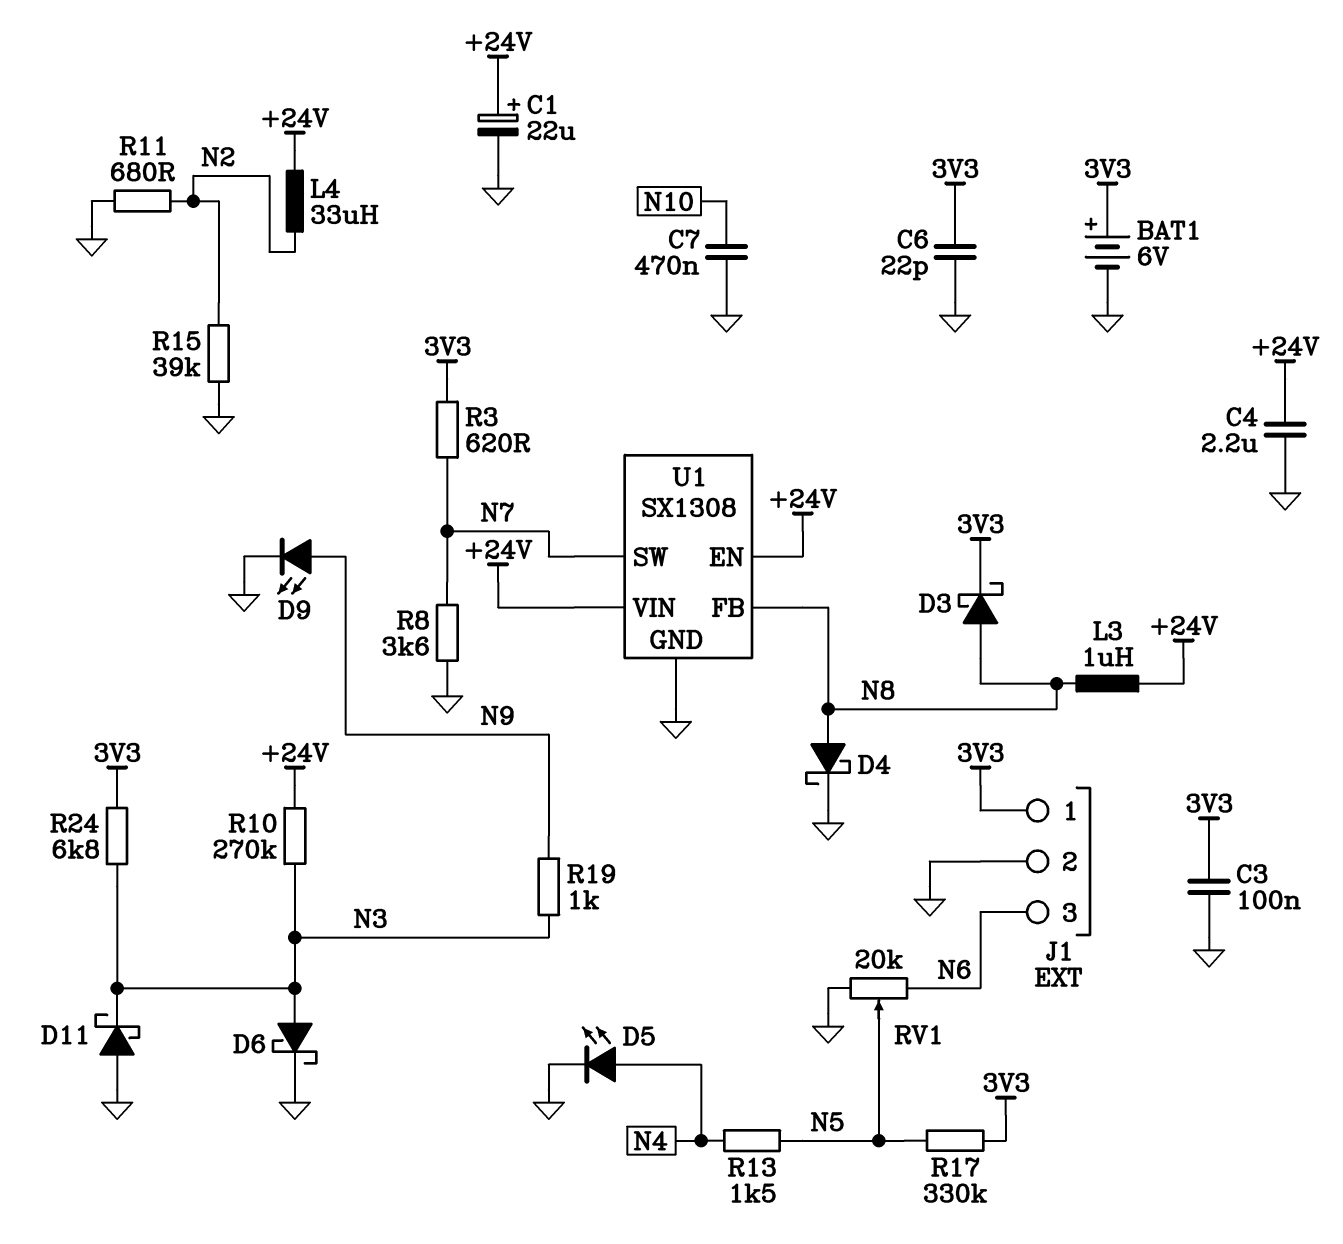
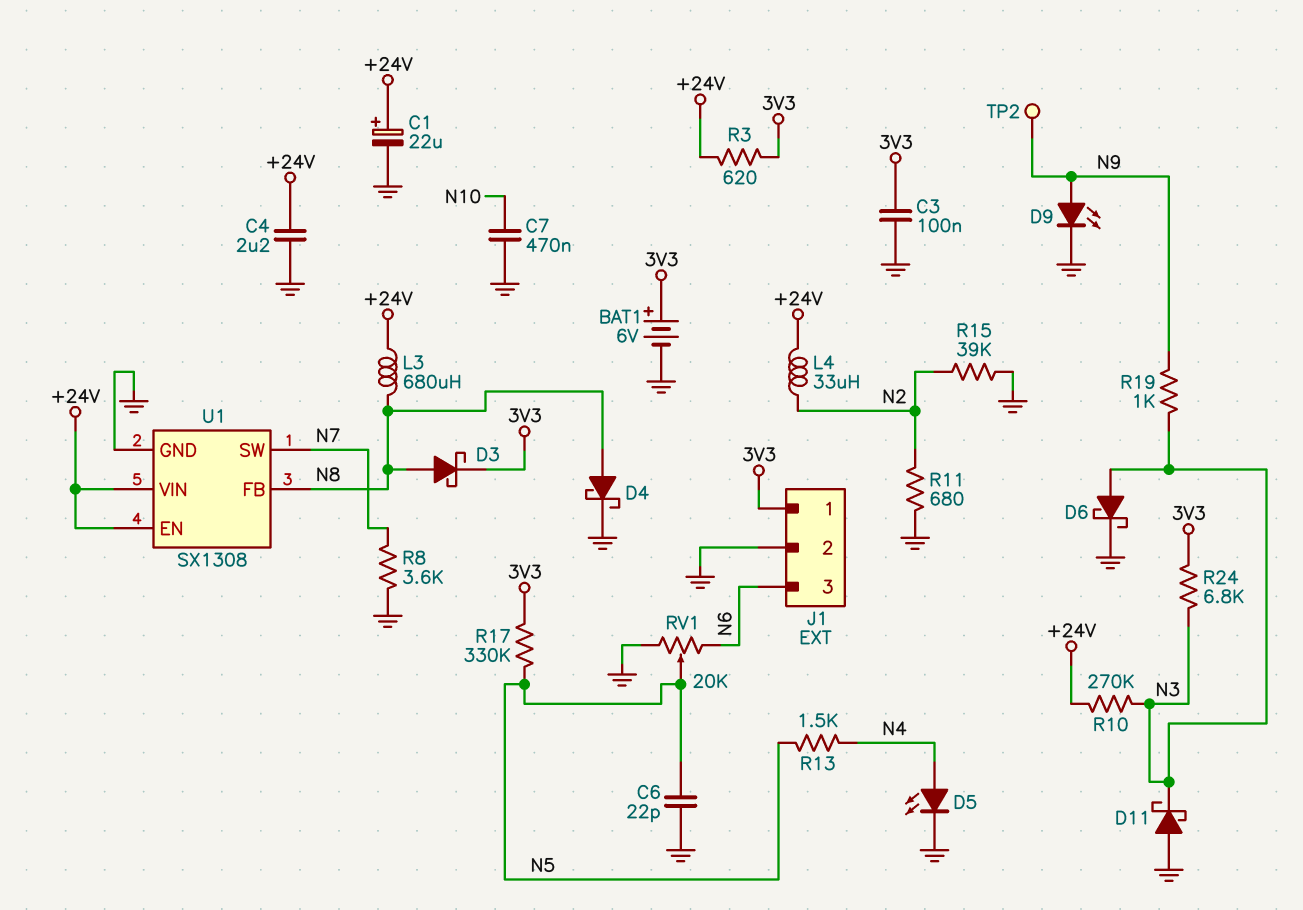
C6: 22pF (3V3, GND) -> 22pF (GND, N5)
L3: 1uH (+24V, N8) -> 680uH (+24V, N8)
R3: 620 (3V3, N7) -> 620 (+24V, 3V3)
TP2: none -> test point (N9)

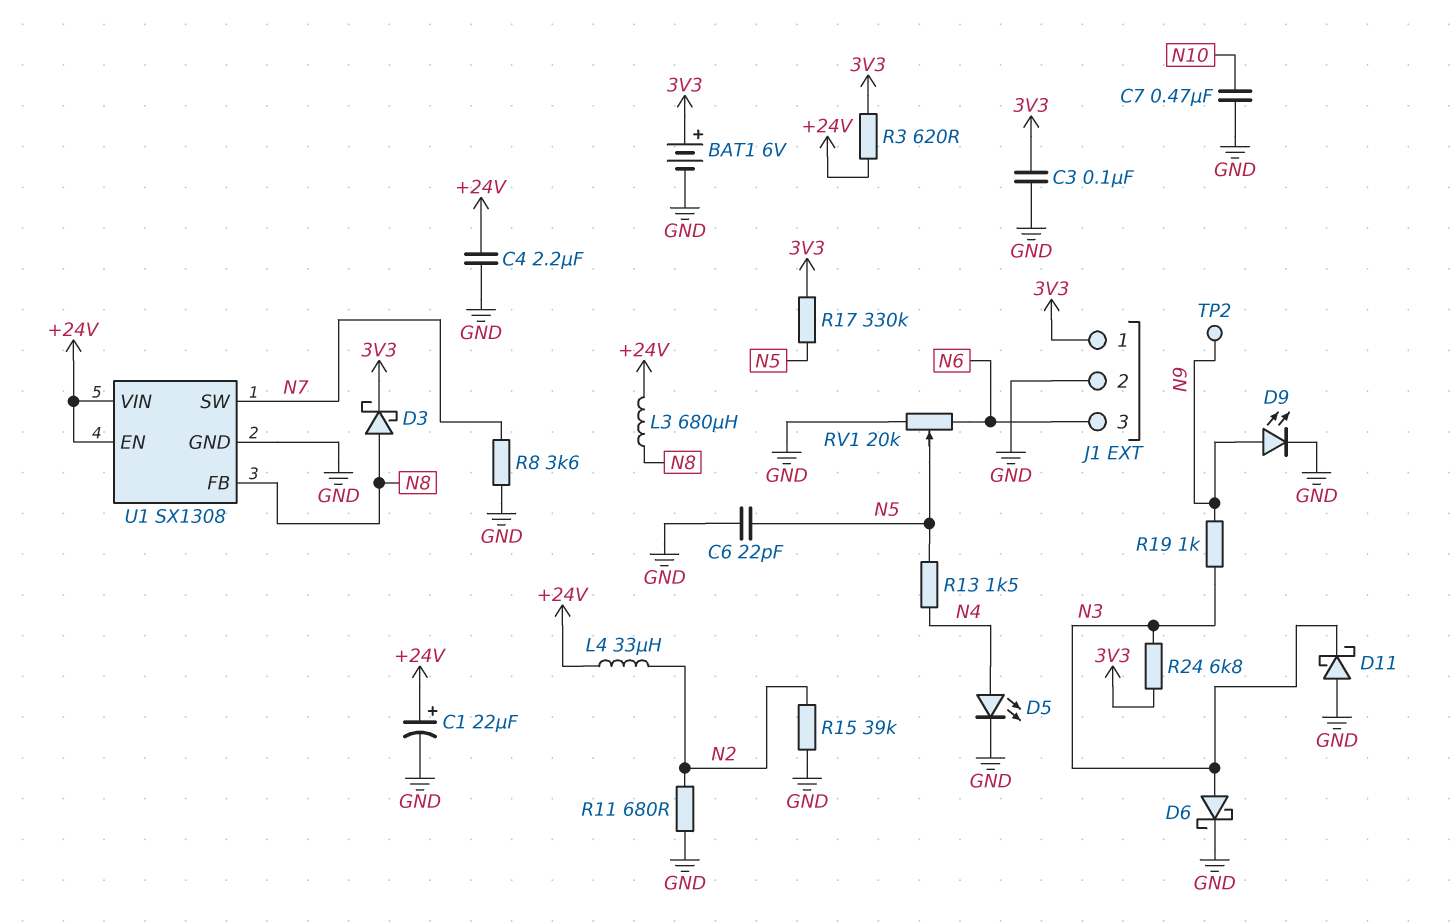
D4: schottky (A N8, K GND) -> none
R10: 270k (+24V, N3) -> none

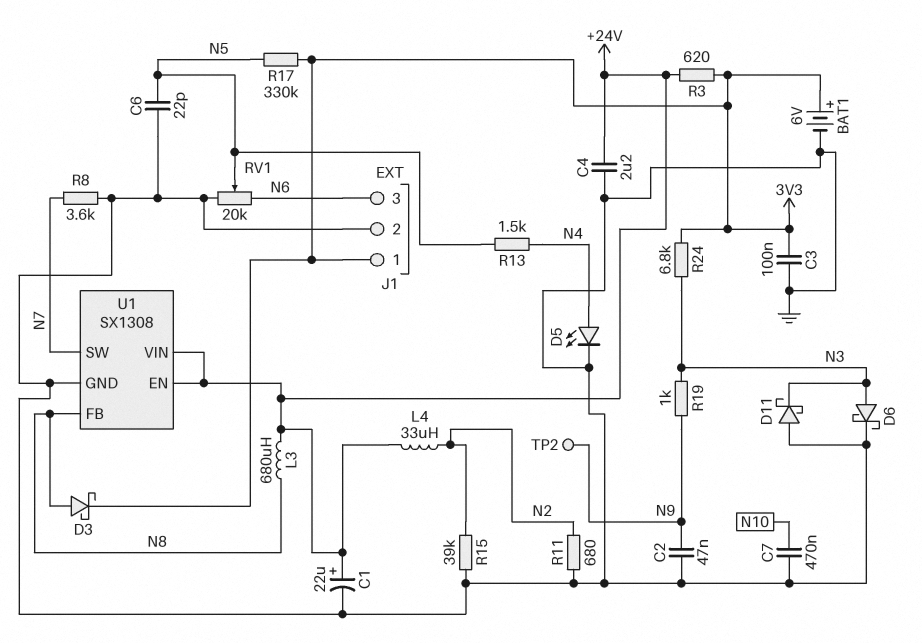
C2: none -> 47nF (GND, N9)
D9: LED (A N9, K GND) -> none

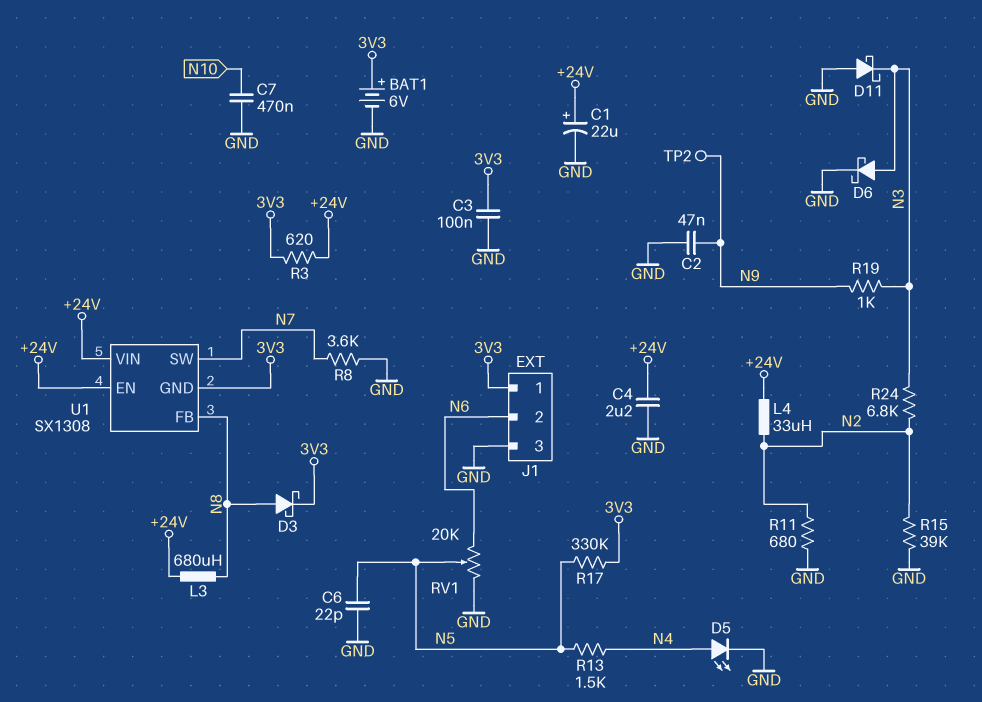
J1 pin 2: GND -> N6
J1 pin 3: N6 -> GND
R24: 6.8k (3V3, N3) -> 6.8k (N2, N3)
U1 pin GND: GND -> 3V3

